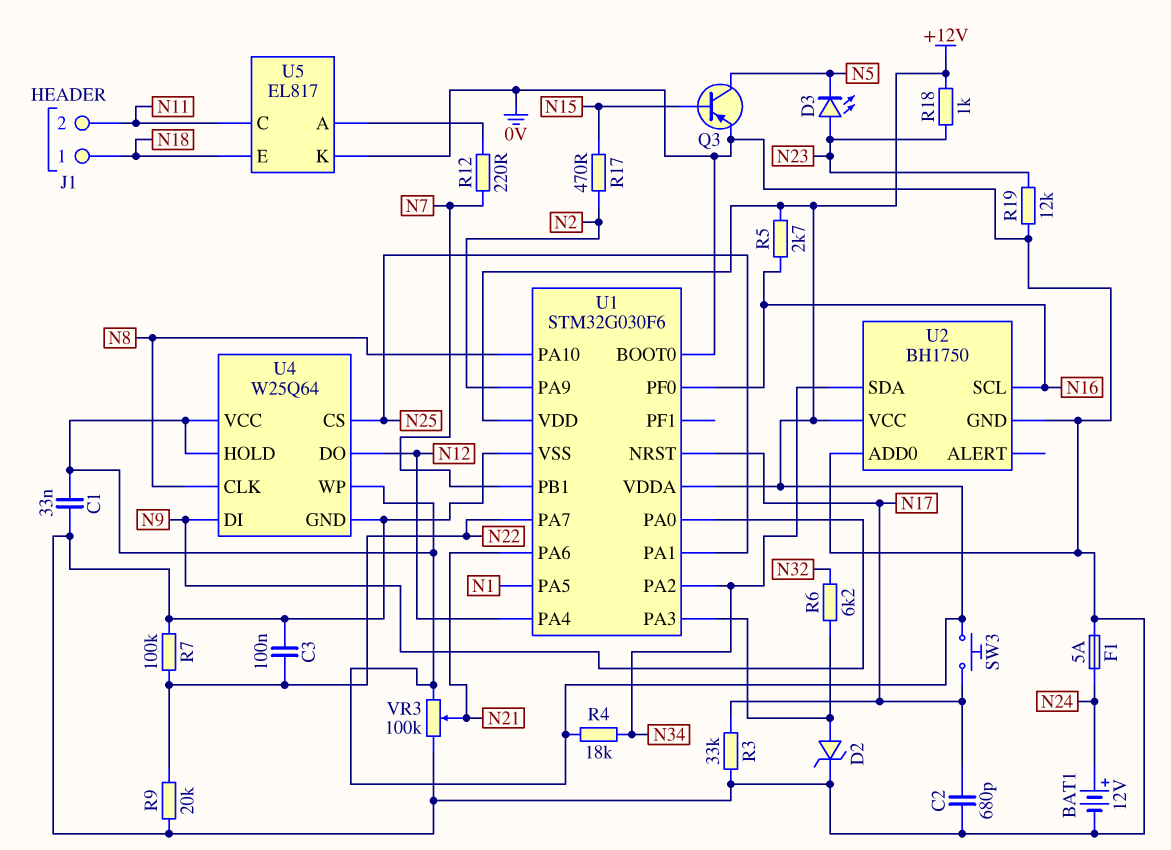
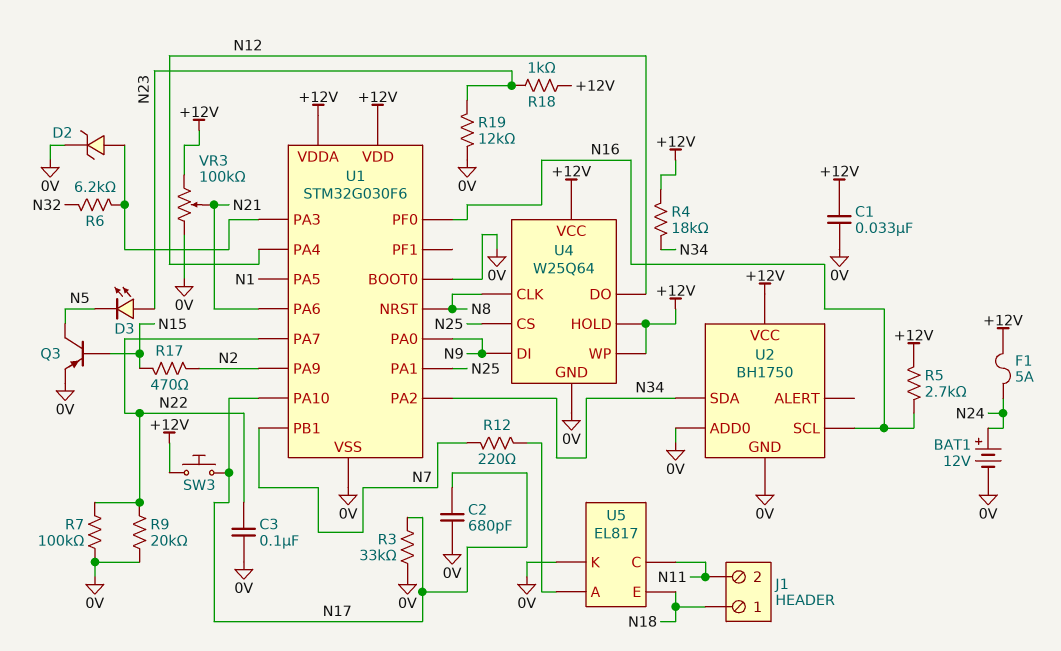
F1: 5A (0V, N24) -> 5A (+12V, N24)
U1 pin NRST: N17 -> N8
U1 pin PA10: N8 -> N17

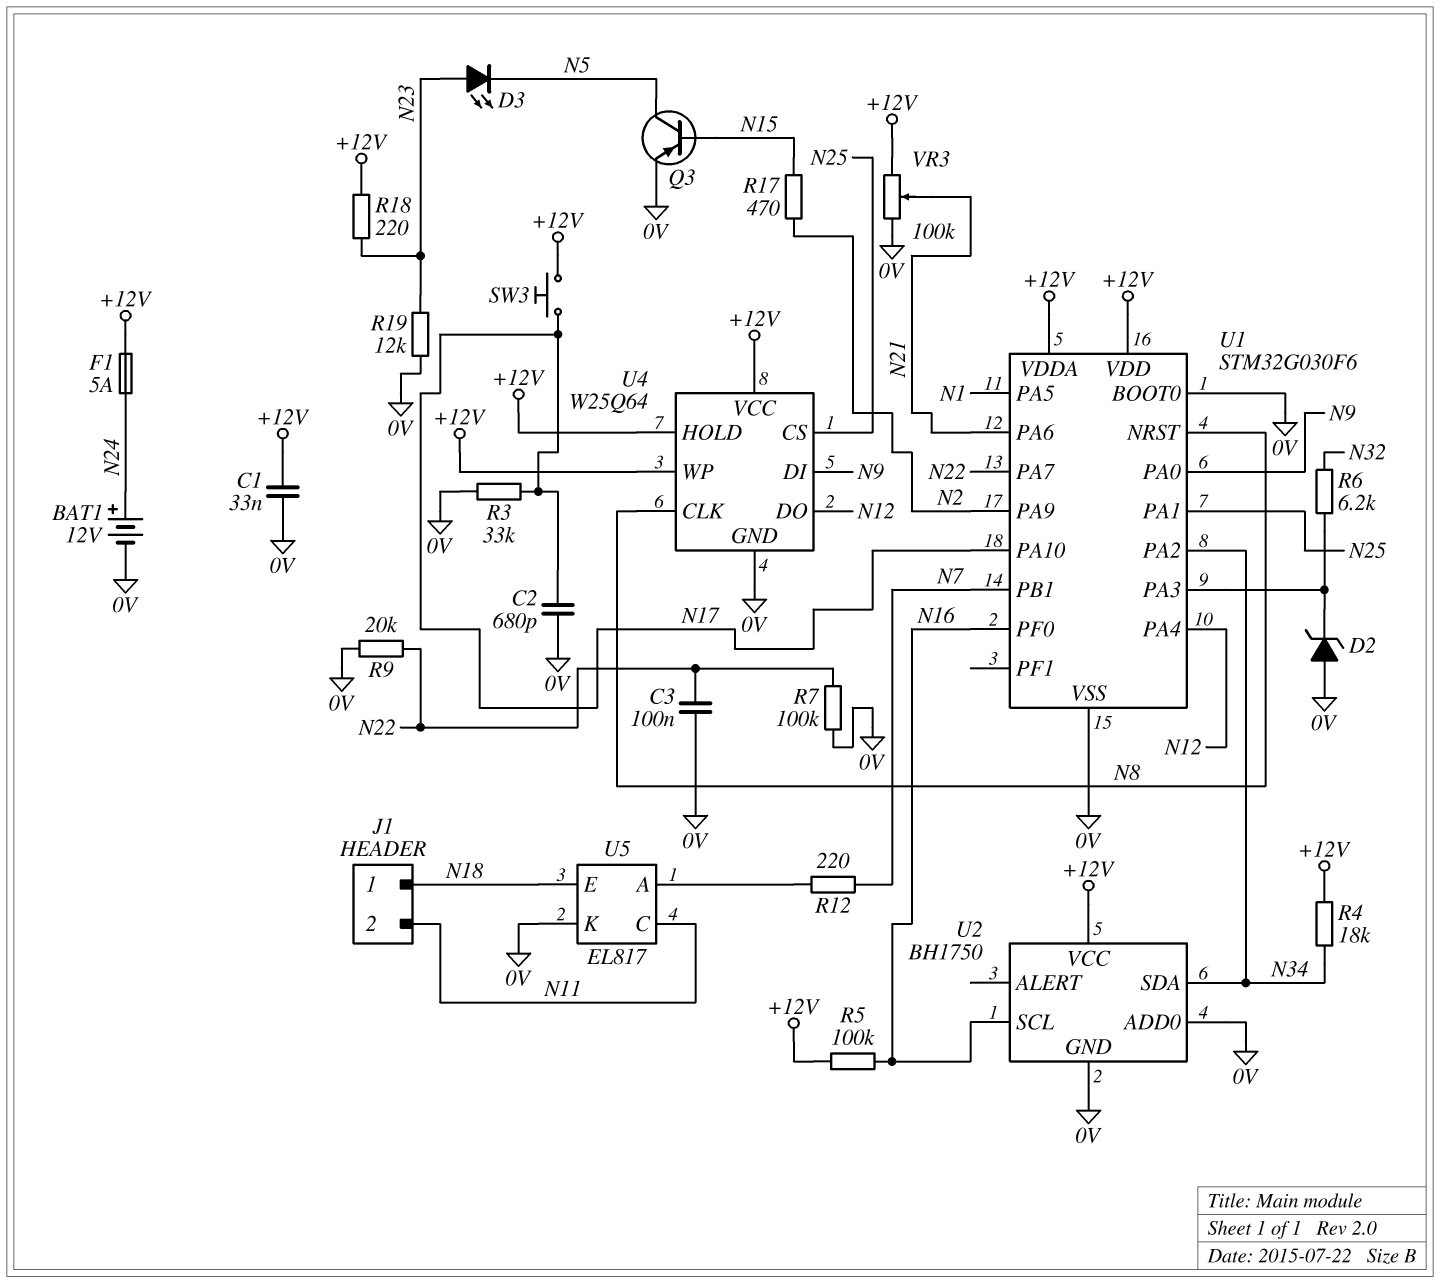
D2: zener (A U1/PA3, K 0V) -> zener (A 0V, K U1/PA3)
R5: 2.7k (+12V, N16) -> 100k (+12V, N16)
R18: 1k (+12V, N23) -> 220 (+12V, N23)

